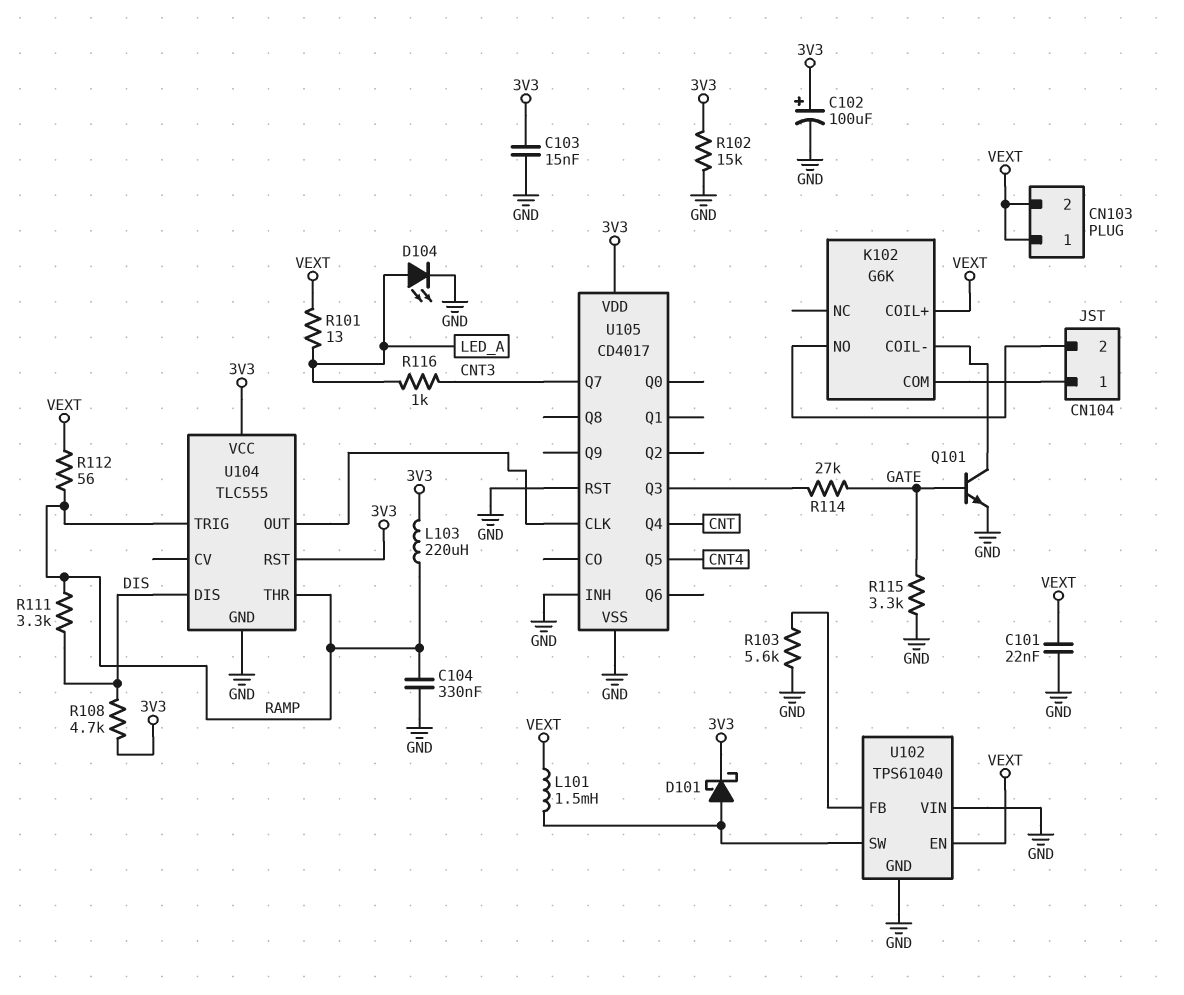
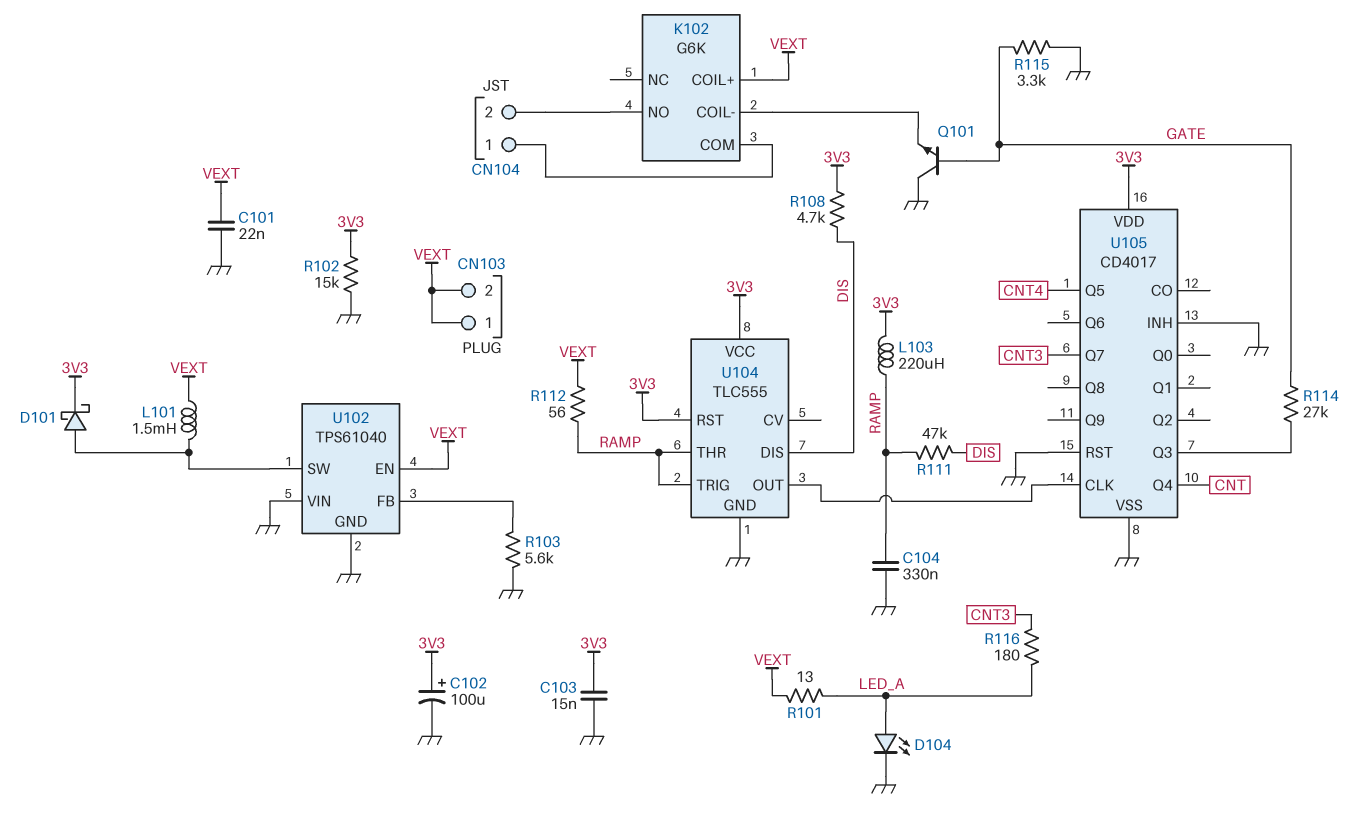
Q101: NPN (B GATE, C K102/COIL-, E GND) -> NPN (B GATE, C GND, E K102/COIL-)
R111: 3.3k (DIS, RAMP) -> 47k (DIS, RAMP)
R116: 1k (CNT3, LED_A) -> 180 (CNT3, LED_A)

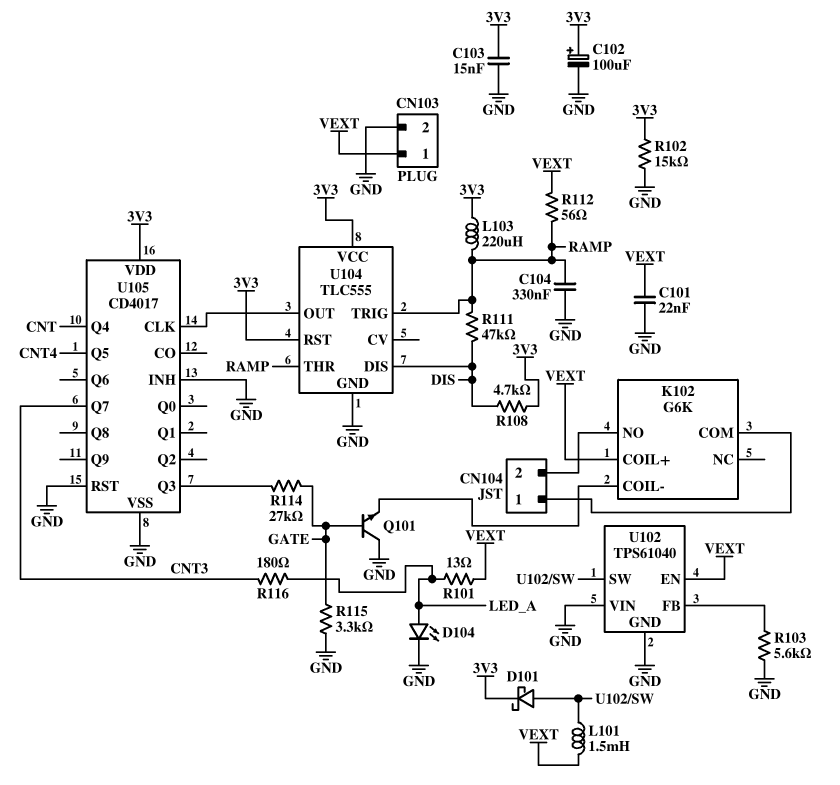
CN103 pin 2: VEXT -> GND

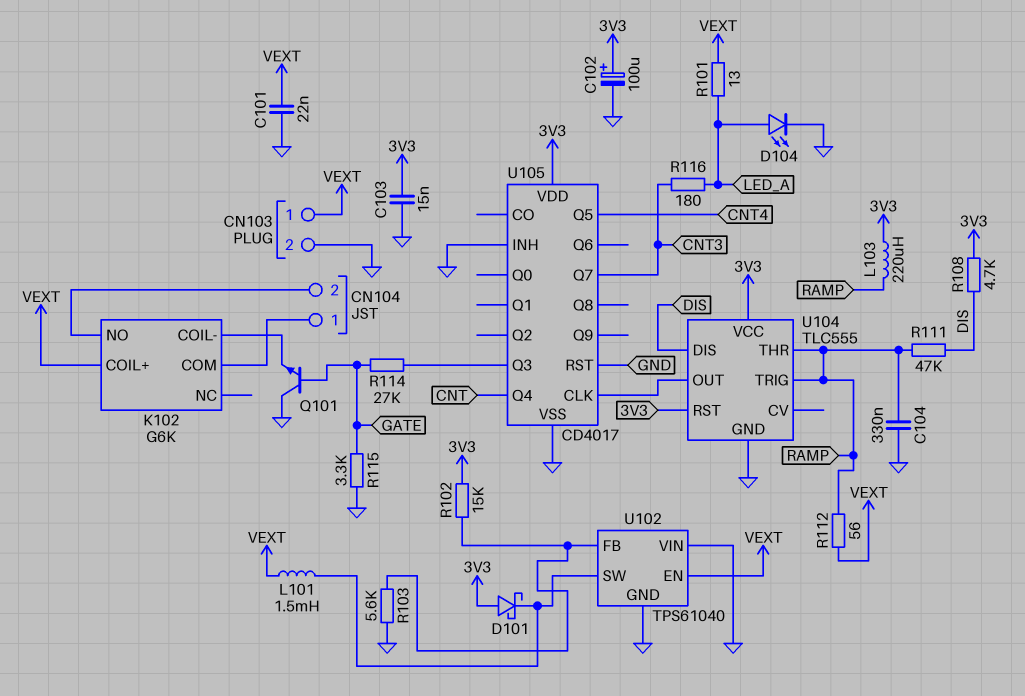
D101: schottky (A U102/SW, K 3V3) -> schottky (A 3V3, K U102/SW)
R102: 15k (3V3, GND) -> 15k (3V3, U102/FB)

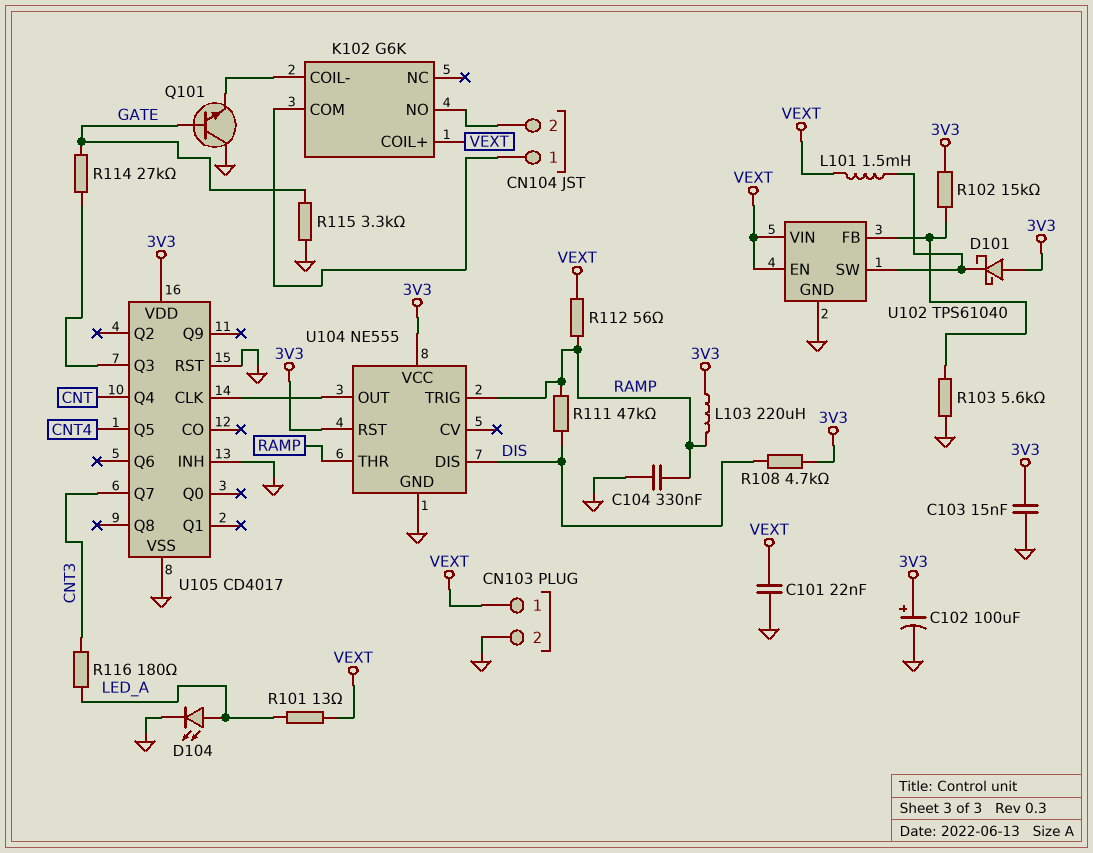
U102 pin VIN: GND -> VEXT
U104: TLC555 -> NE555

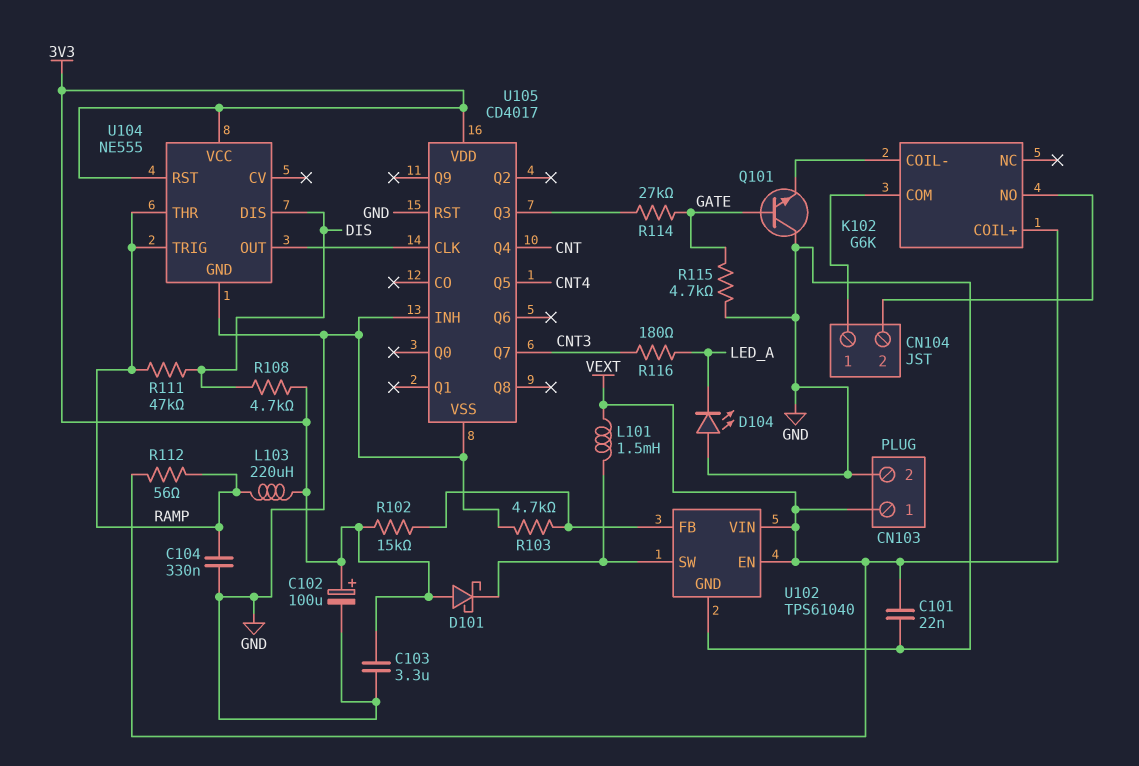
C103: 15nF (3V3, GND) -> 3.3uF (3V3, GND)
D104: LED (A LED_A, K GND) -> LED (A GND, K LED_A)
R101: 13 (LED_A, VEXT) -> none
R103: 5.6k (GND, U102/FB) -> 4.7k (GND, U102/FB)
R115: 3.3k (GATE, GND) -> 4.7k (GATE, GND)

